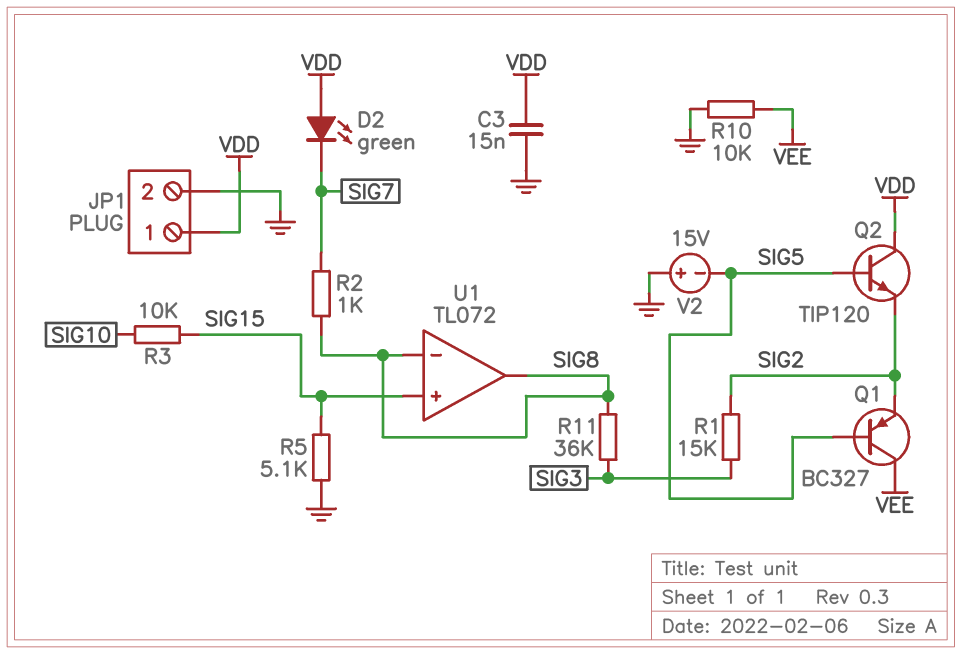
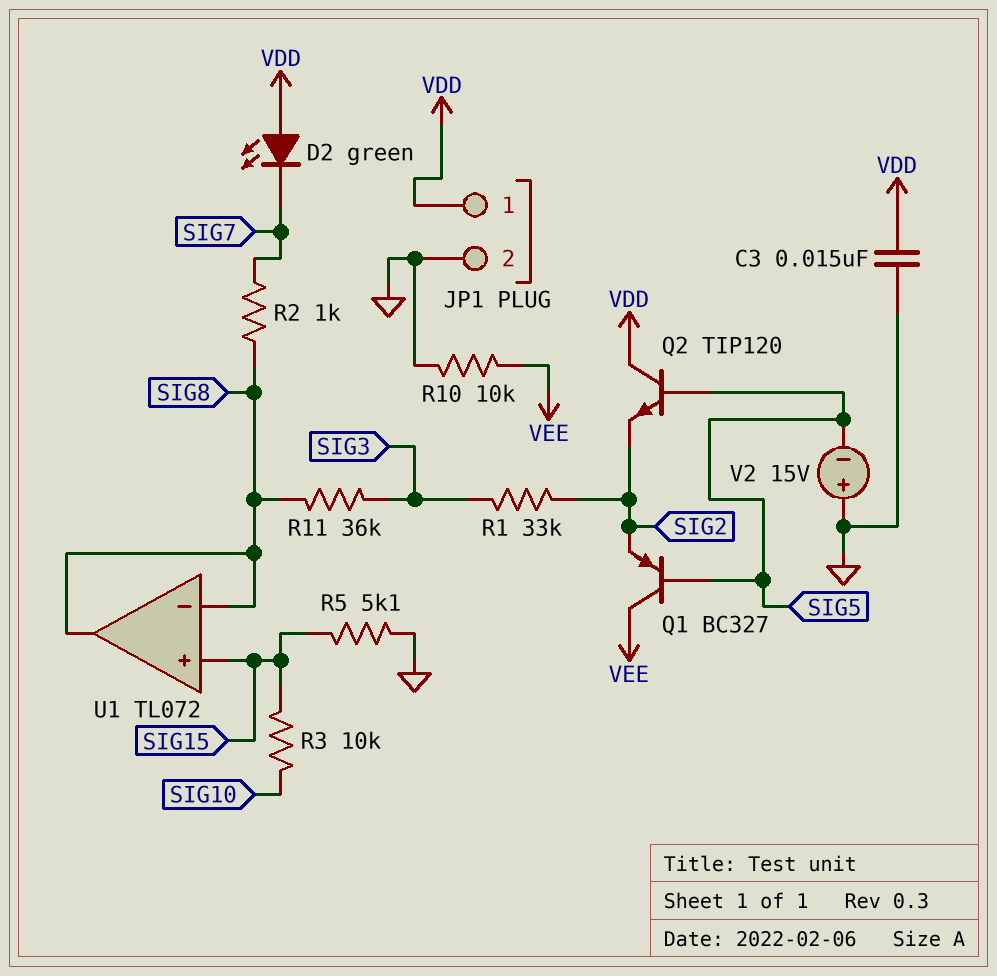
R1: 15k (SIG2, SIG3) -> 33k (SIG2, SIG3)

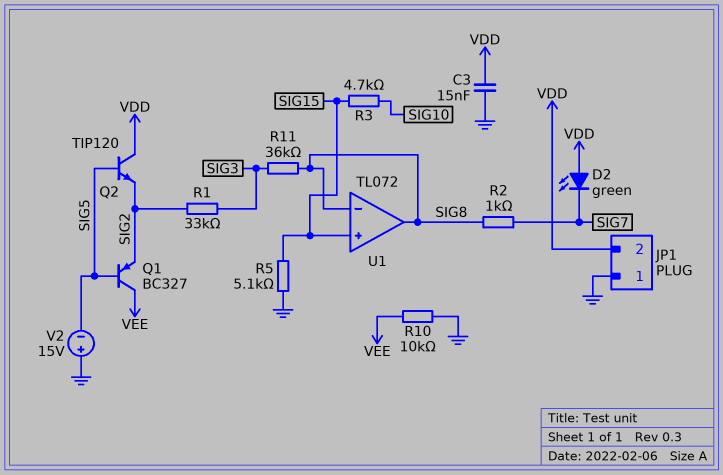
JP1 pin 1: VDD -> GND
JP1 pin 2: GND -> VDD
R3: 10k (SIG10, SIG15) -> 4.7k (SIG10, SIG15)

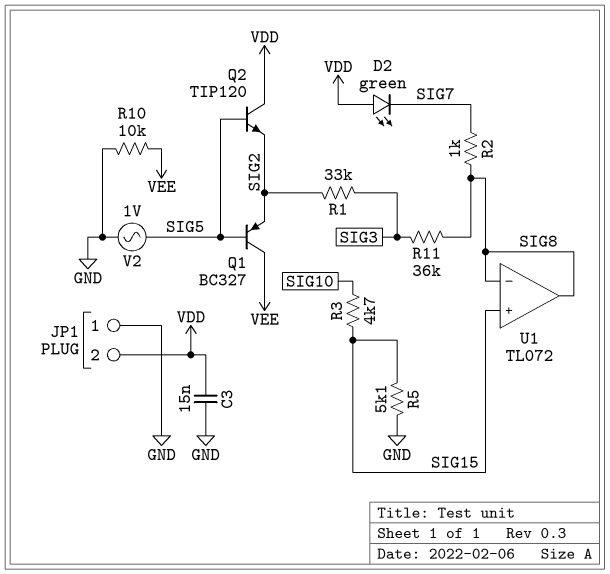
V2: 15V (plus GND, minus SIG5) -> AC 1V (GND, SIG5)

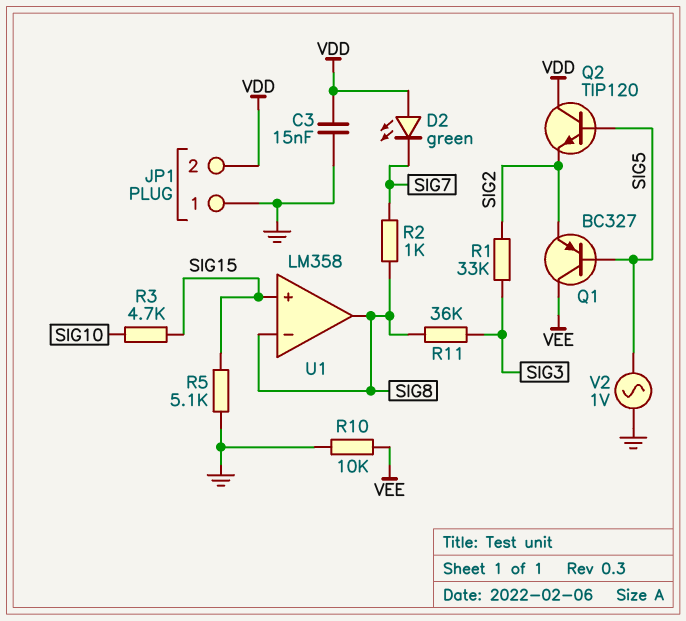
U1: TL072 -> LM358

